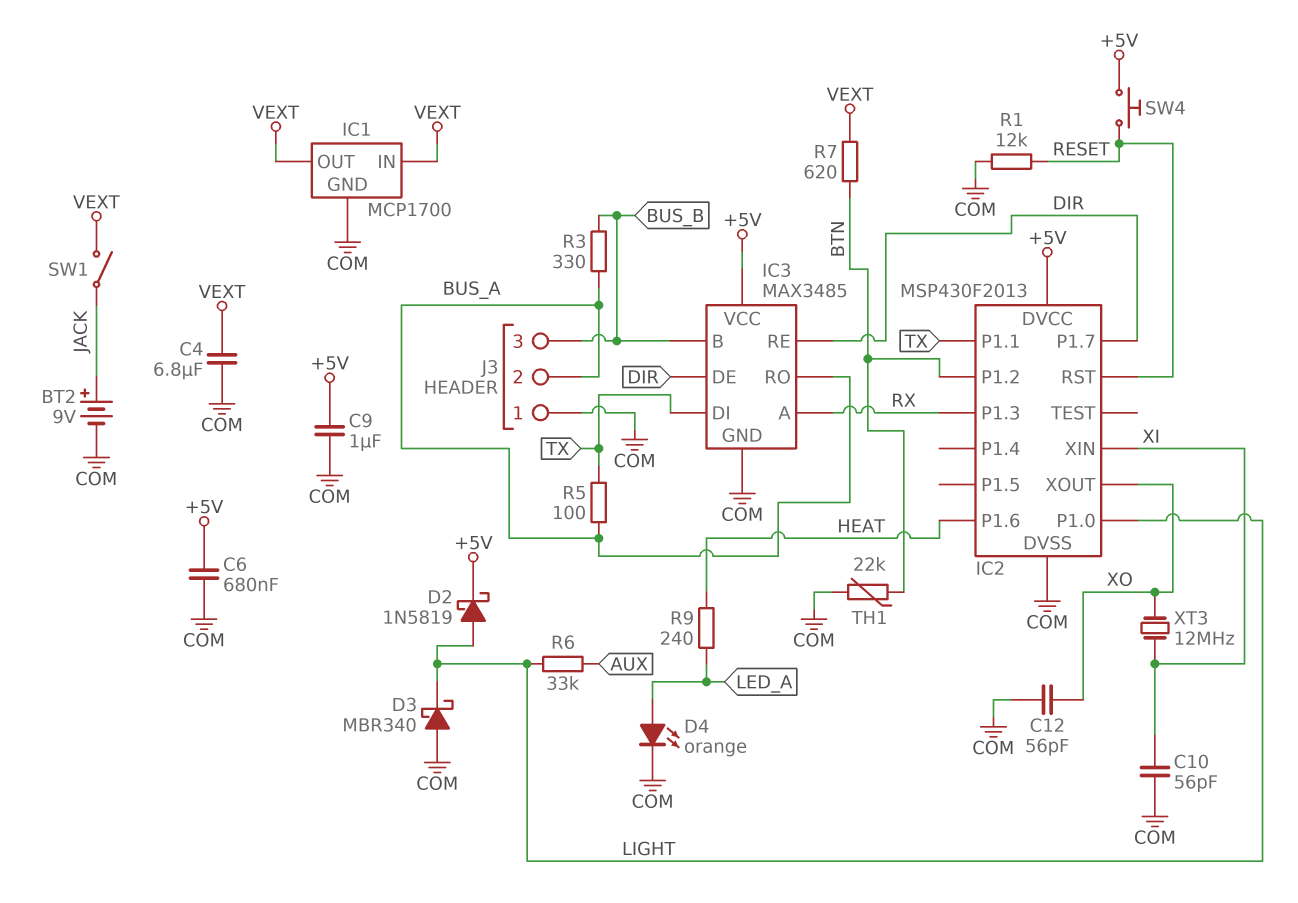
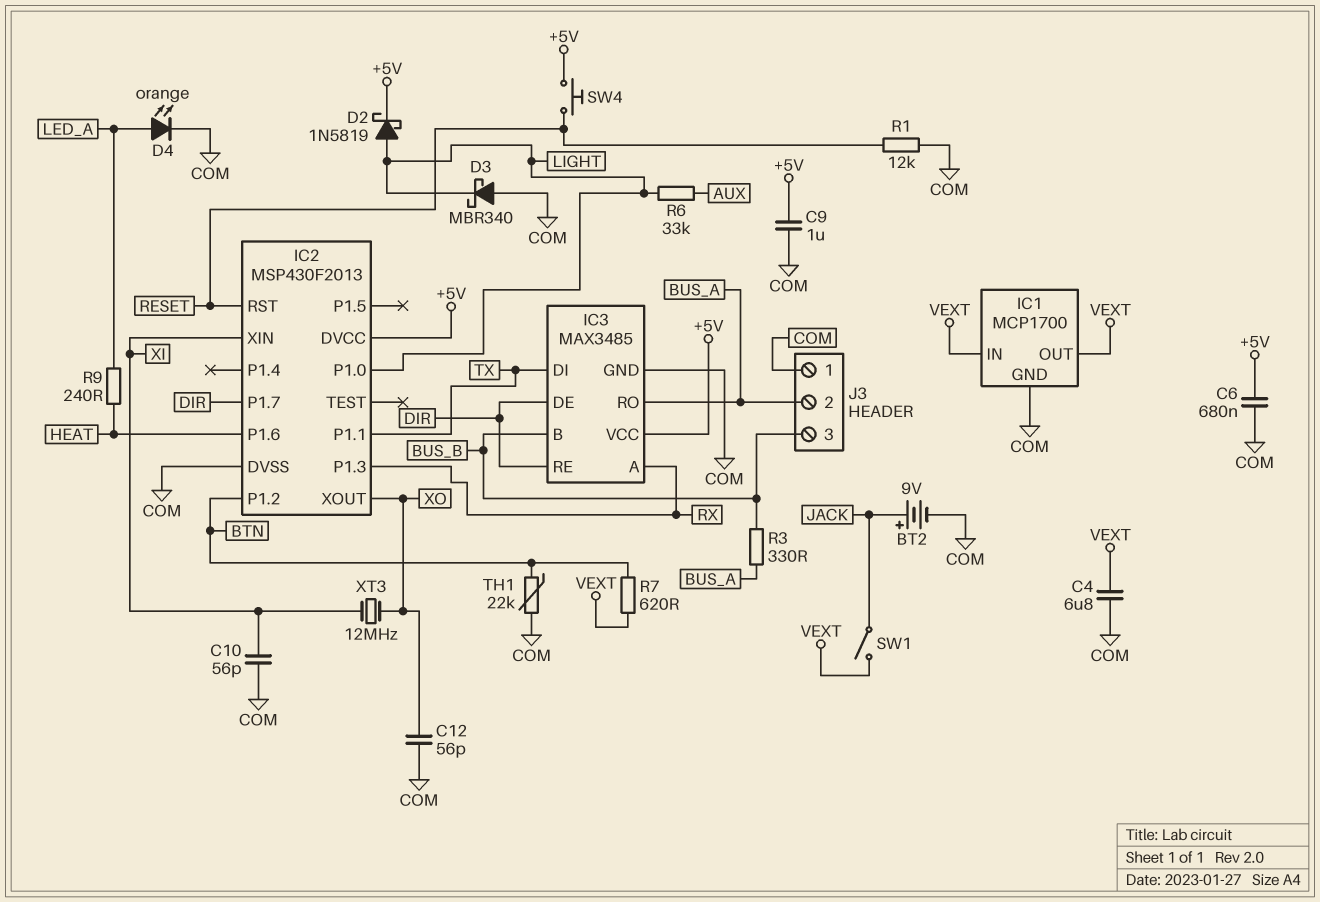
R5: 100 (BUS_A, TX) -> none

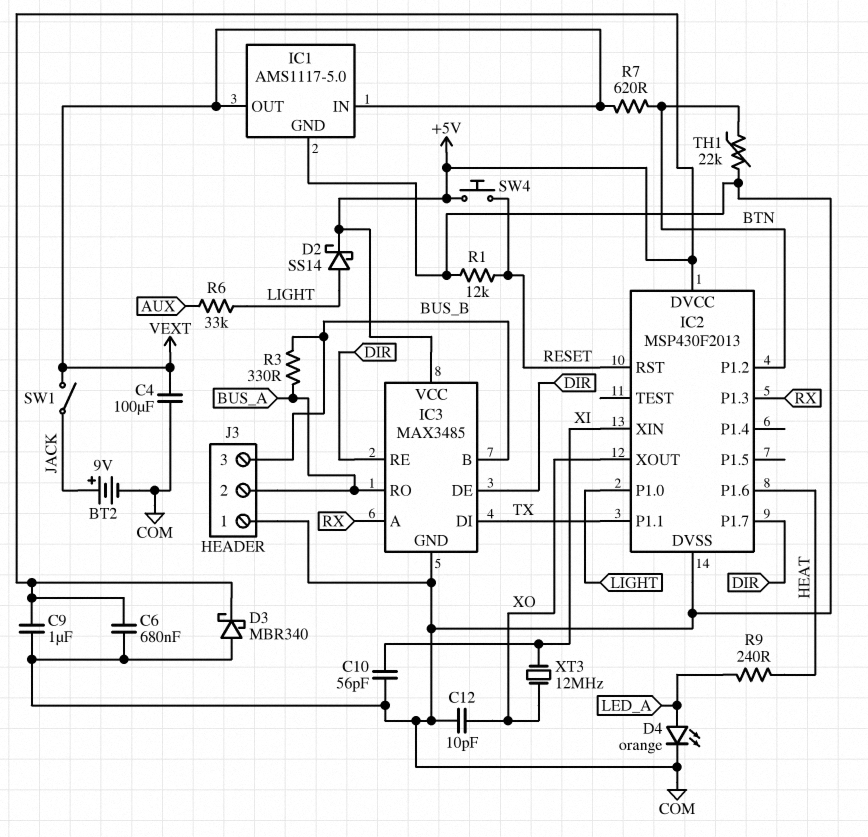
C4: 6.8uF (COM, VEXT) -> 100uF (COM, VEXT)
C12: 56pF (COM, XO) -> 10pF (COM, XO)
D2: schottky 1N5819 (A LIGHT, K +5V) -> schottky SS14 (A LIGHT, K +5V)
D3: schottky MBR340 (A COM, K LIGHT) -> schottky MBR340 (A COM, K +5V)
IC1: MCP1700 -> AMS1117-5.0

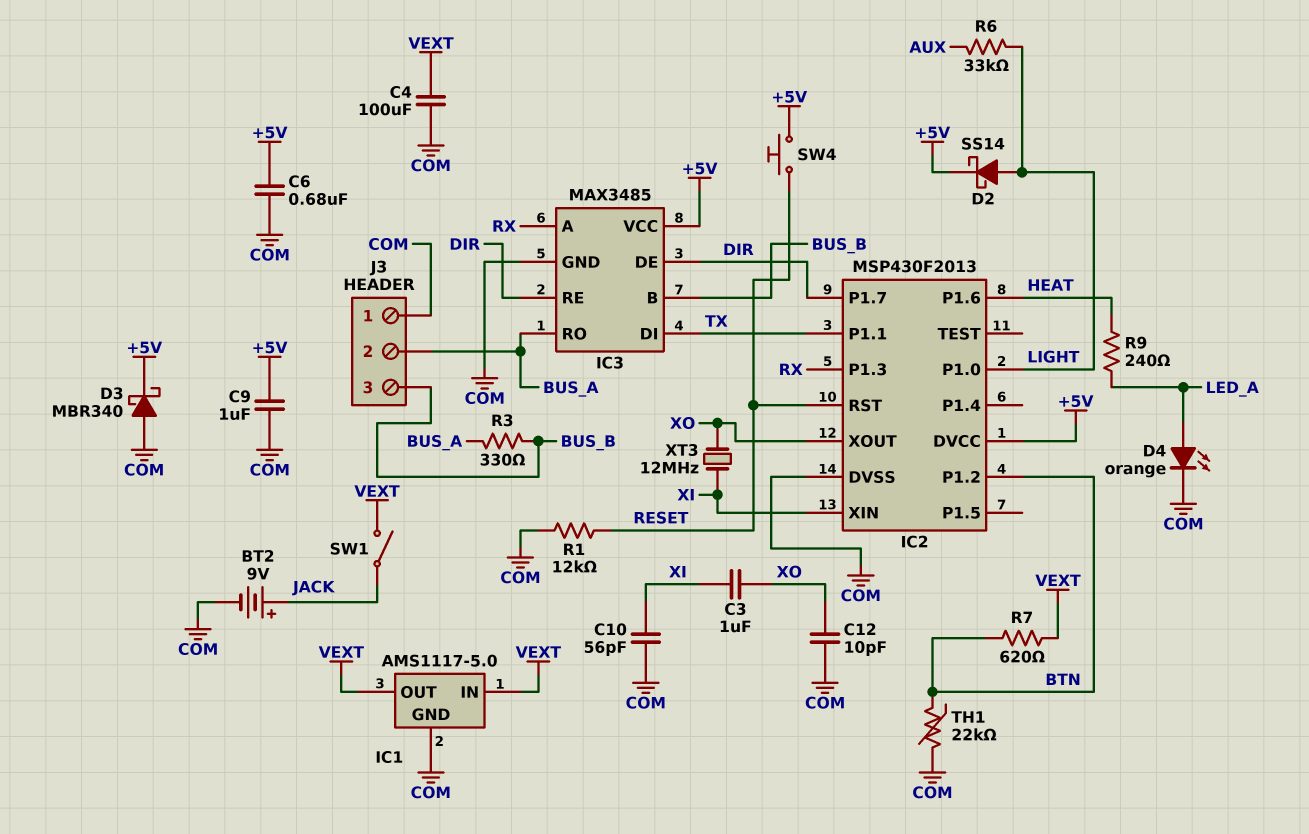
C3: none -> 1uF (XI, XO)

